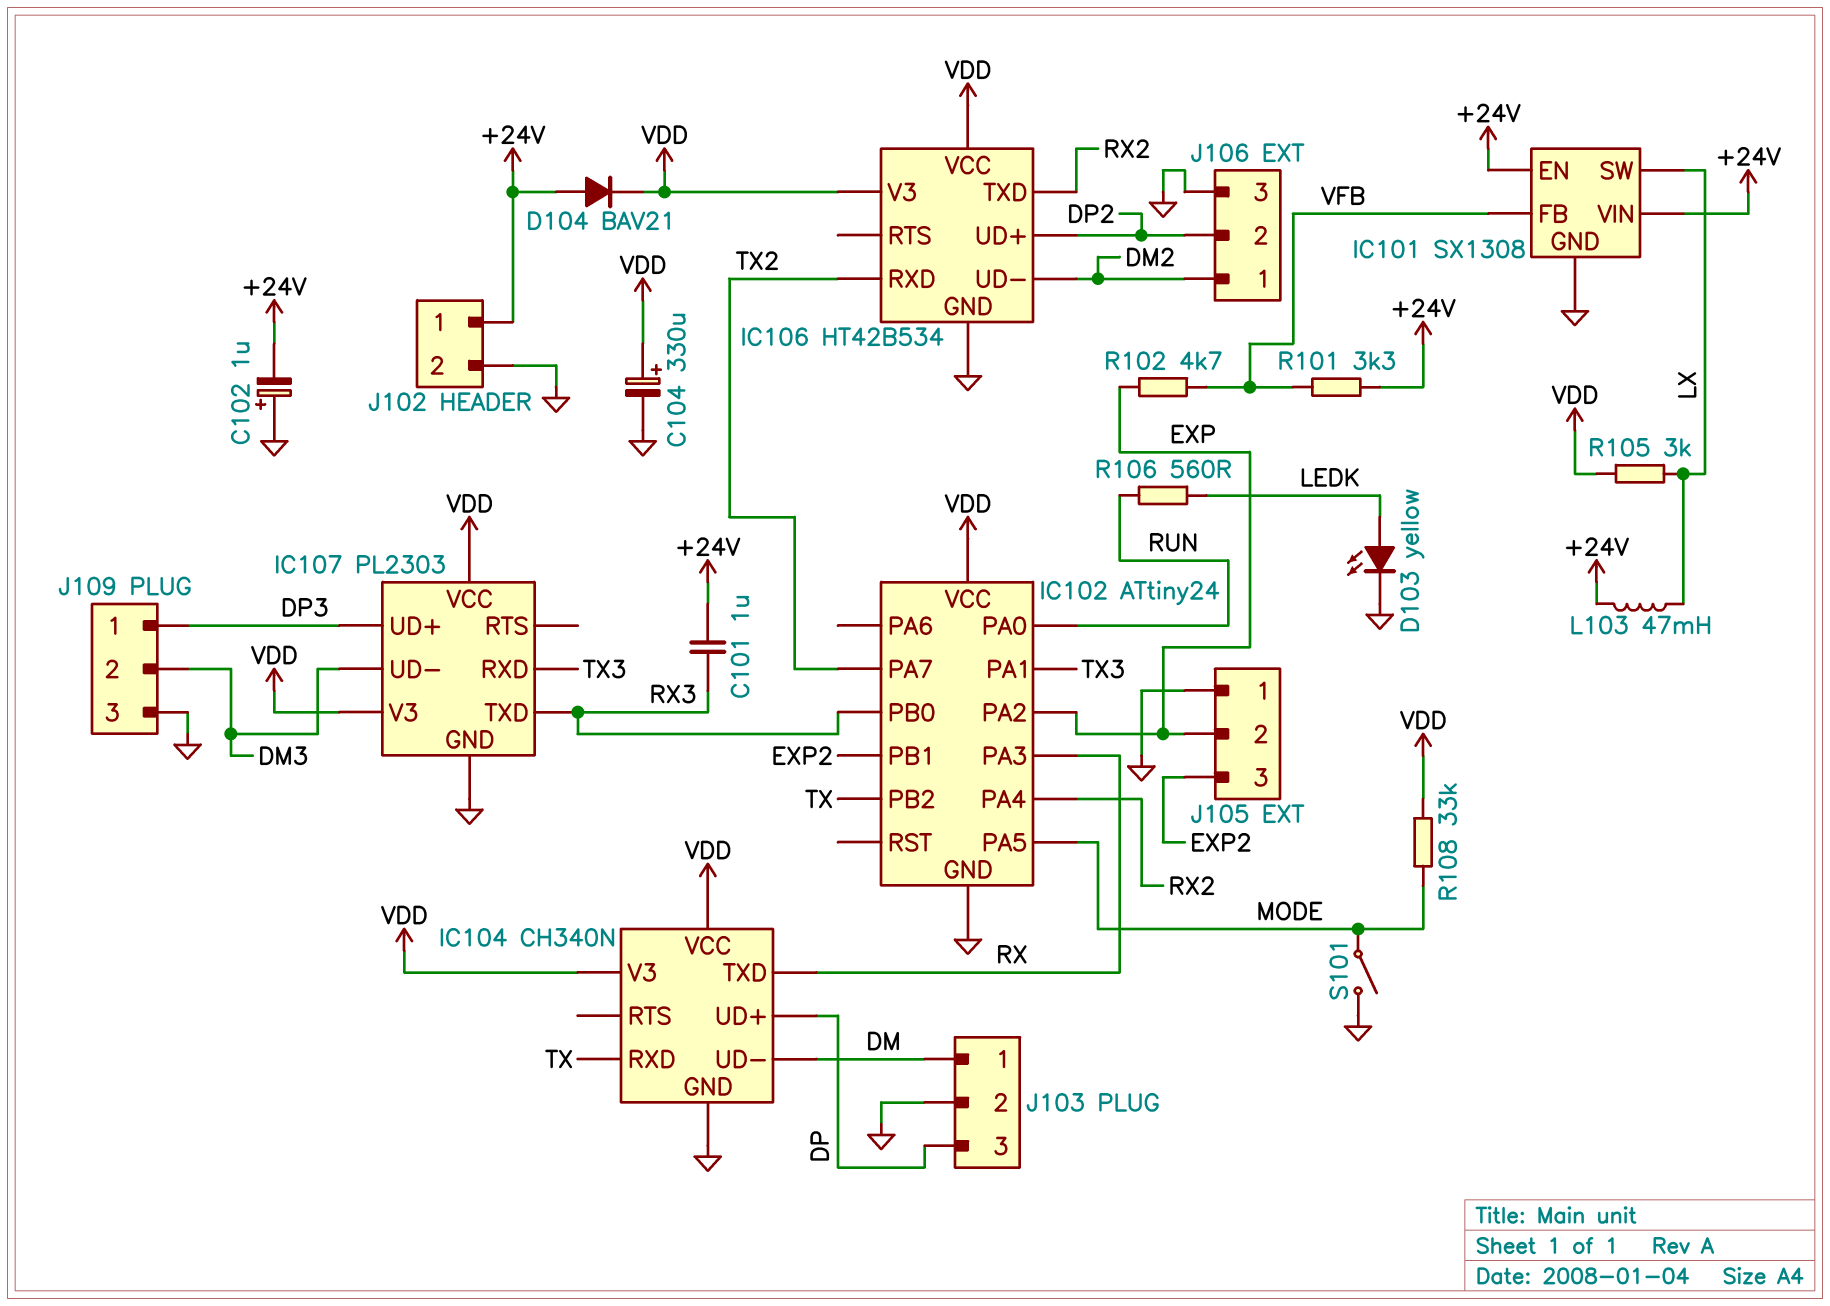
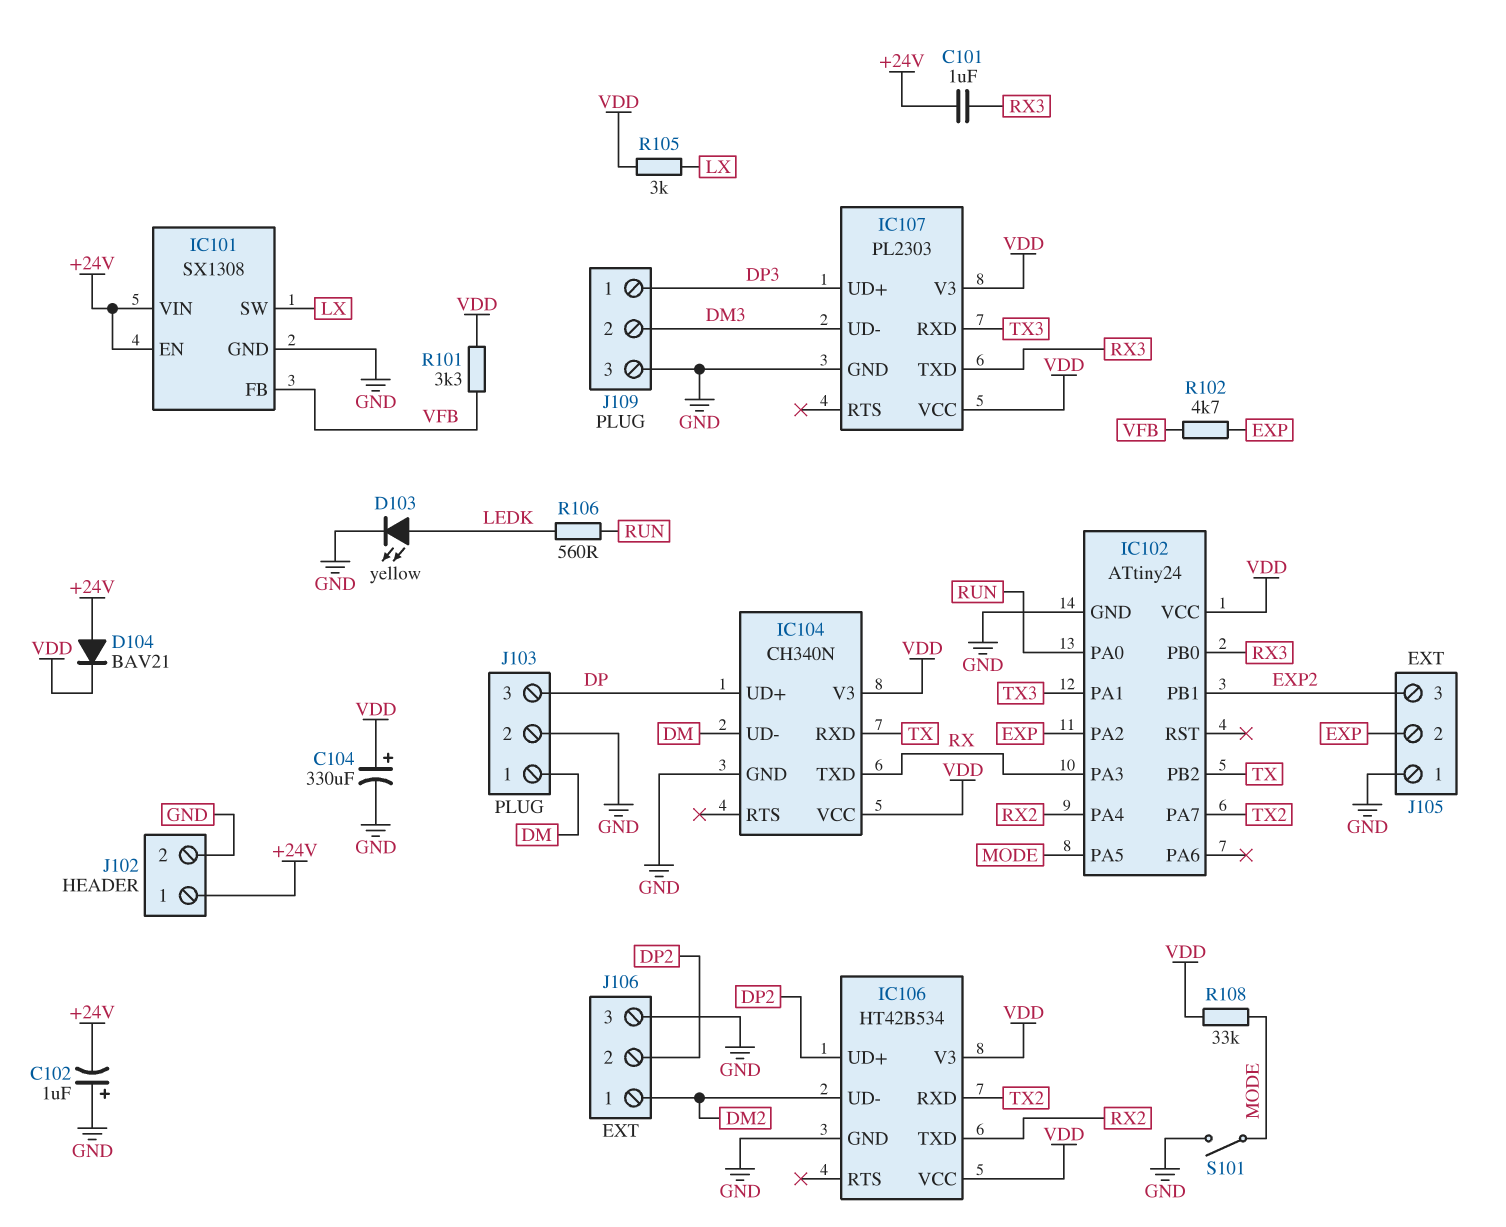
L103: 47mH (+24V, LX) -> none
R101: 3.3k (+24V, VFB) -> 3.3k (VDD, VFB)

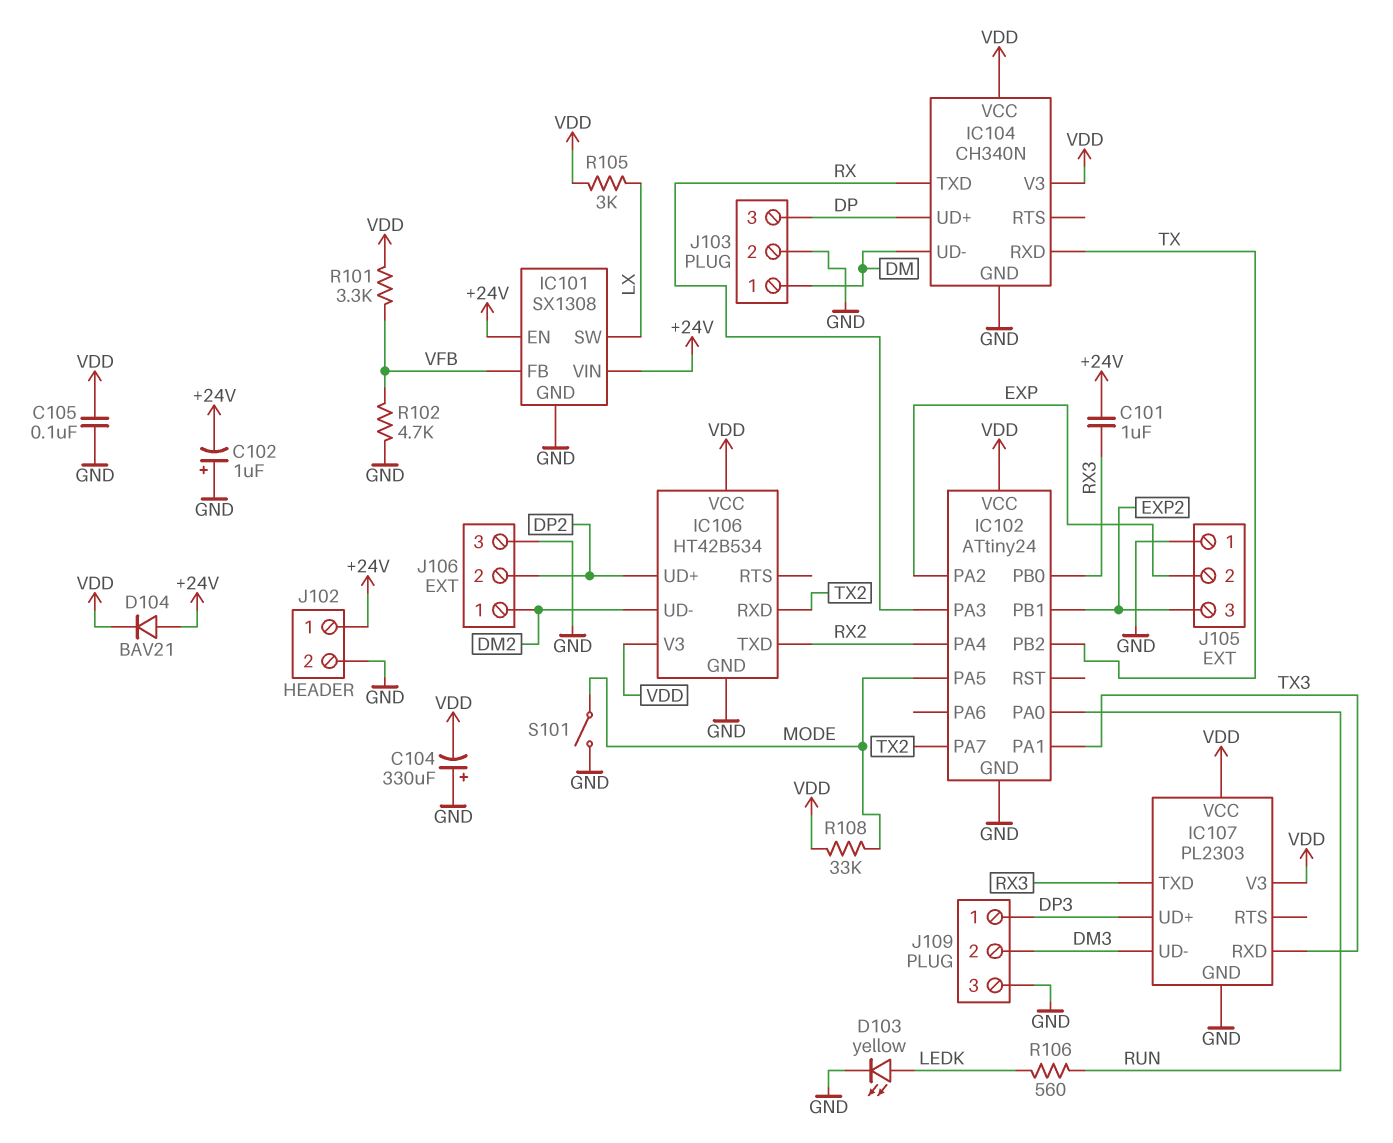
C104: 330uF (plus VDD, minus GND) -> 330uF (plus GND, minus VDD)
C105: none -> 100nF (GND, VDD)
R102: 4.7k (EXP, VFB) -> 4.7k (GND, VFB)

